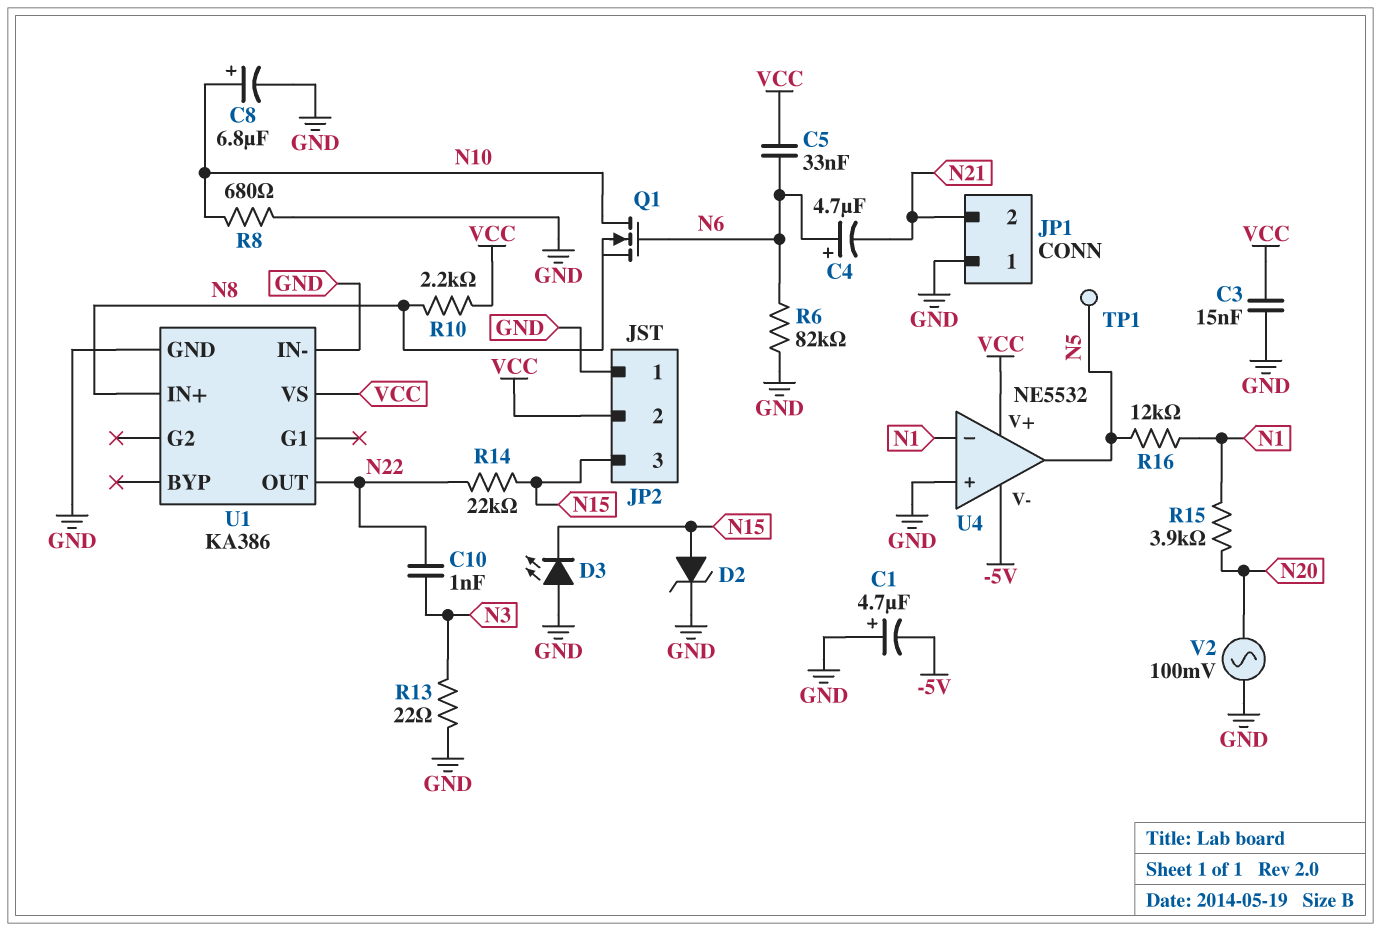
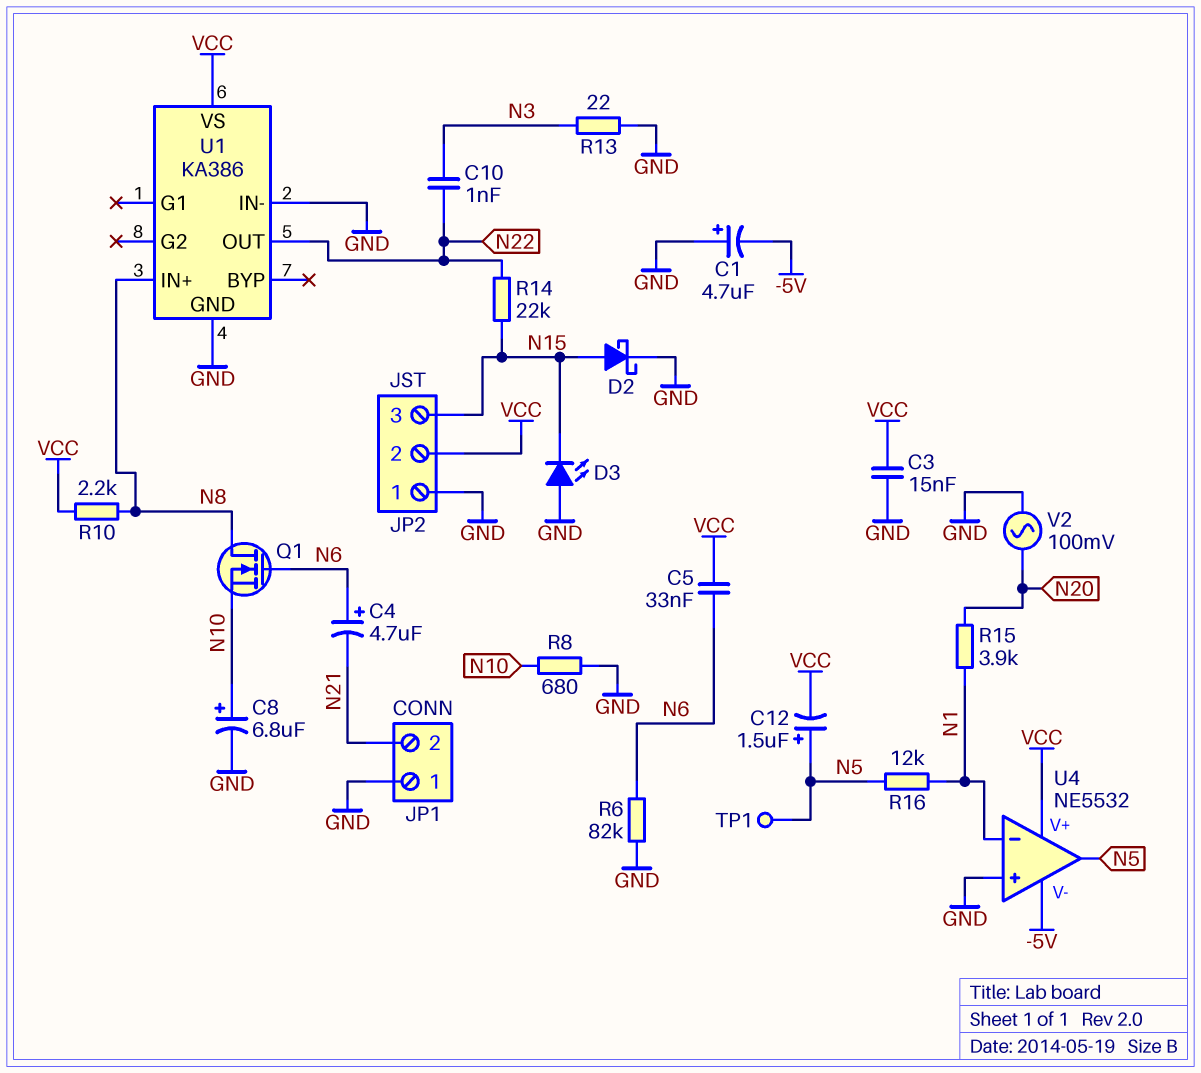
C12: none -> 1.5uF (plus N5, minus VCC)
D2: zener (A N15, K GND) -> schottky (A N15, K GND)
Q1: NMOS (G N6, D N10, S N8) -> NMOS (G N6, D N8, S N10)

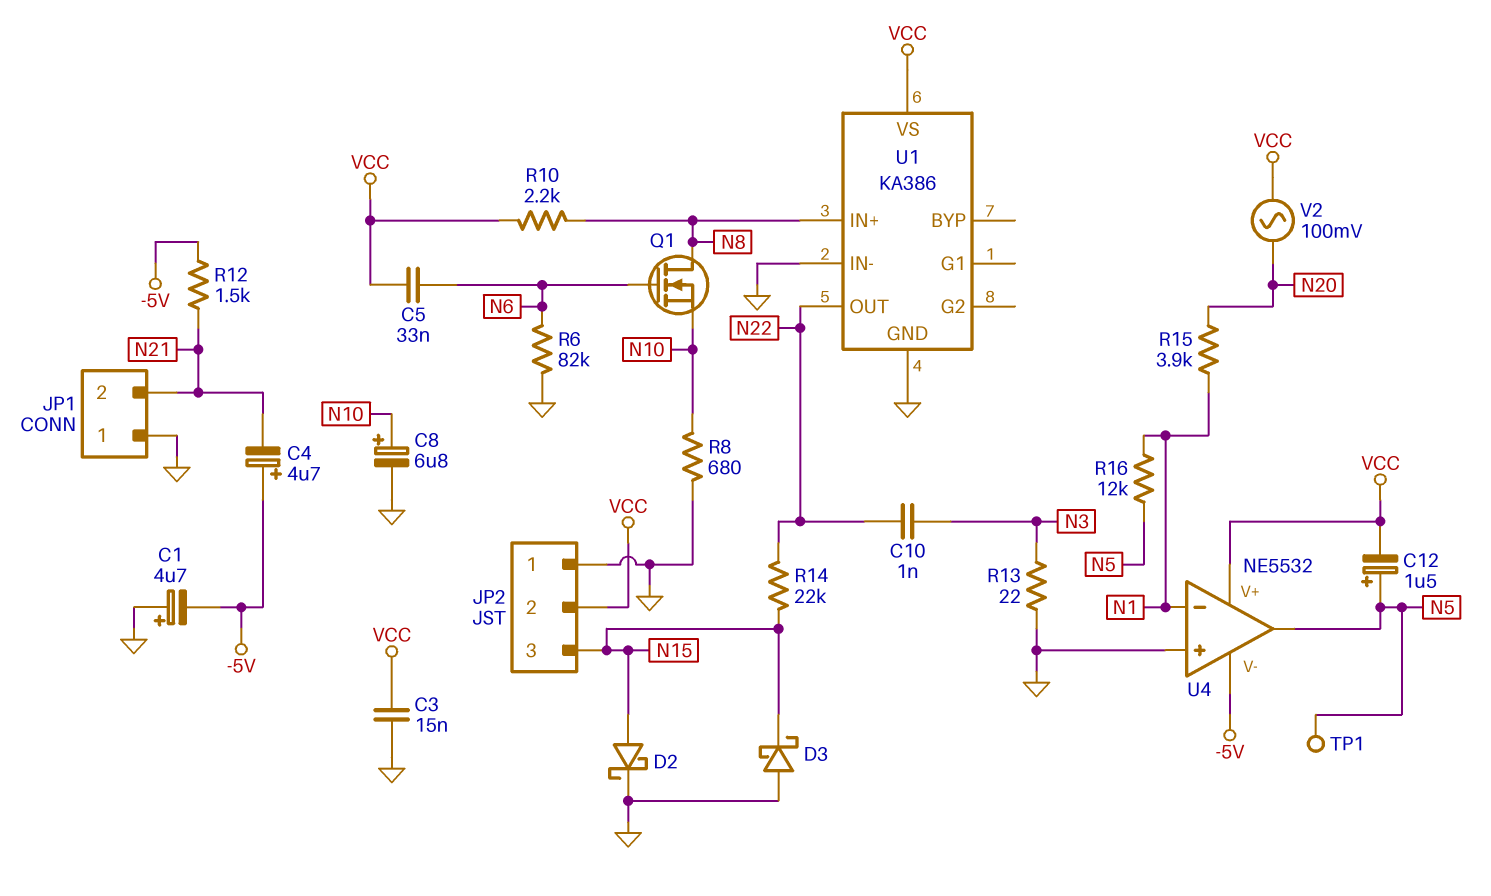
C4: 4.7uF (plus N6, minus N21) -> 4.7uF (plus -5V, minus N21)
D3: LED (A GND, K N15) -> schottky (A GND, K N15)
R12: none -> 1.5k (-5V, N21)
V2: AC 100mV (GND, N20) -> AC 100mV (N20, VCC)

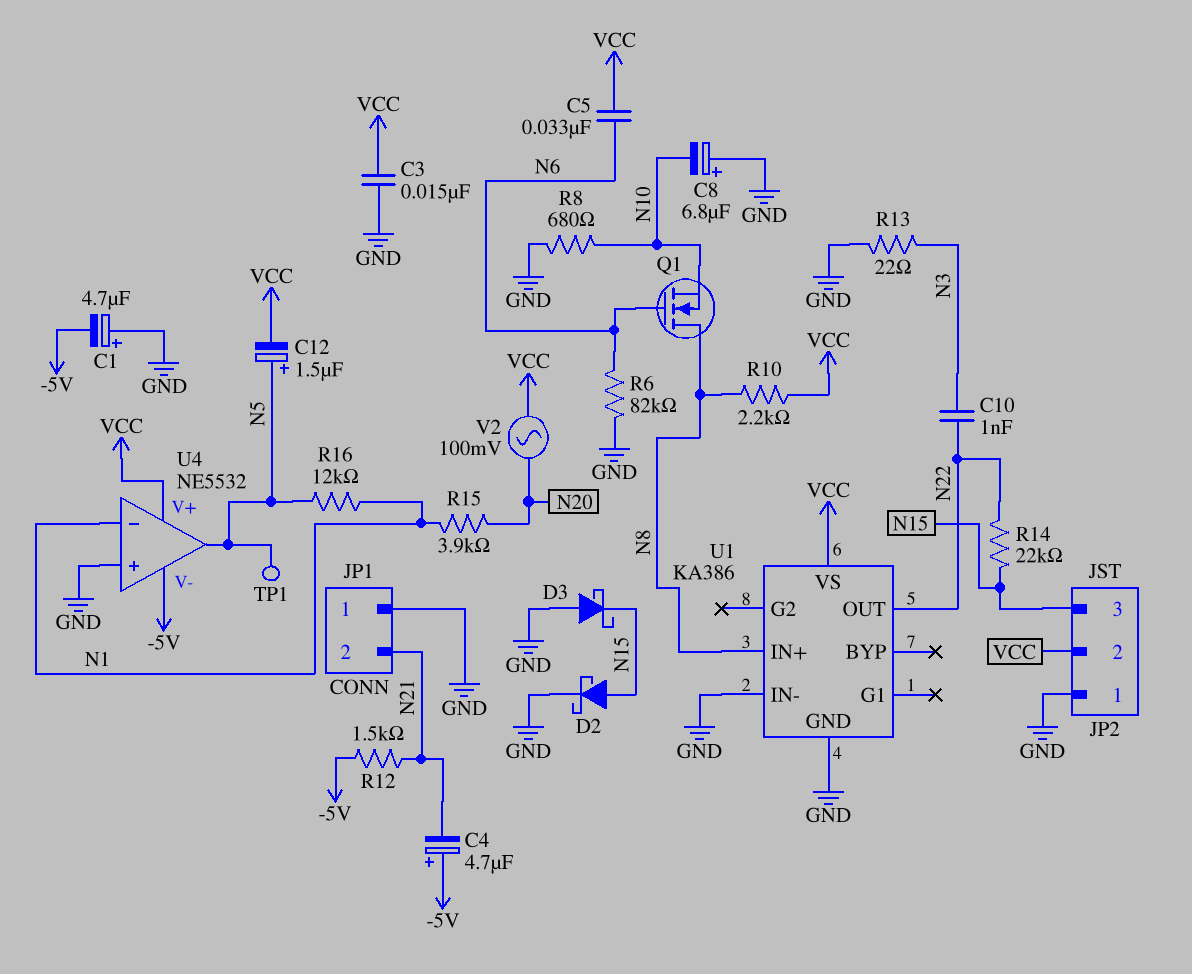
C8: 6.8uF (plus N10, minus GND) -> 6.8uF (plus GND, minus N10)

